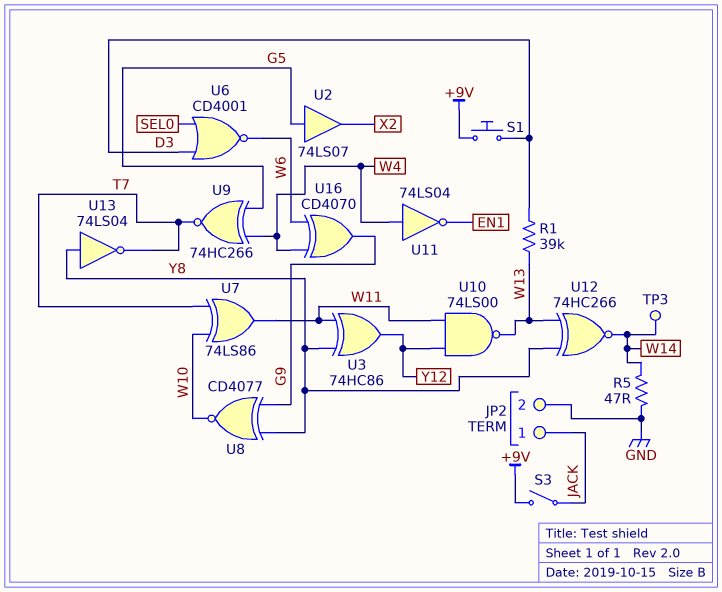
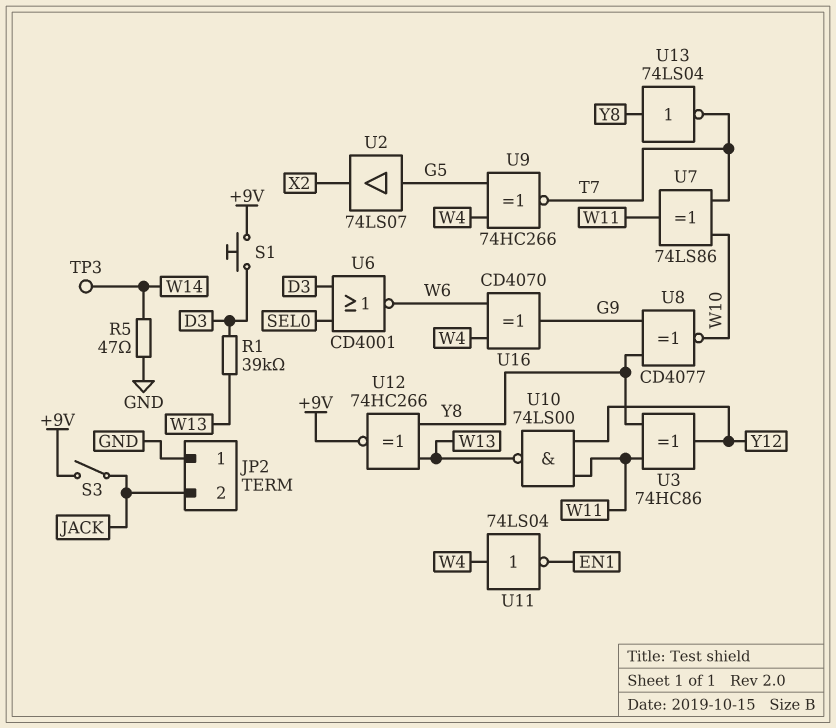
JP2 pin 1: JACK -> GND
JP2 pin 2: GND -> JACK
U12: XNOR 74HC266 (in W13, in Y8, out W14) -> XNOR 74HC266 (in W13, in Y8, out +9V)

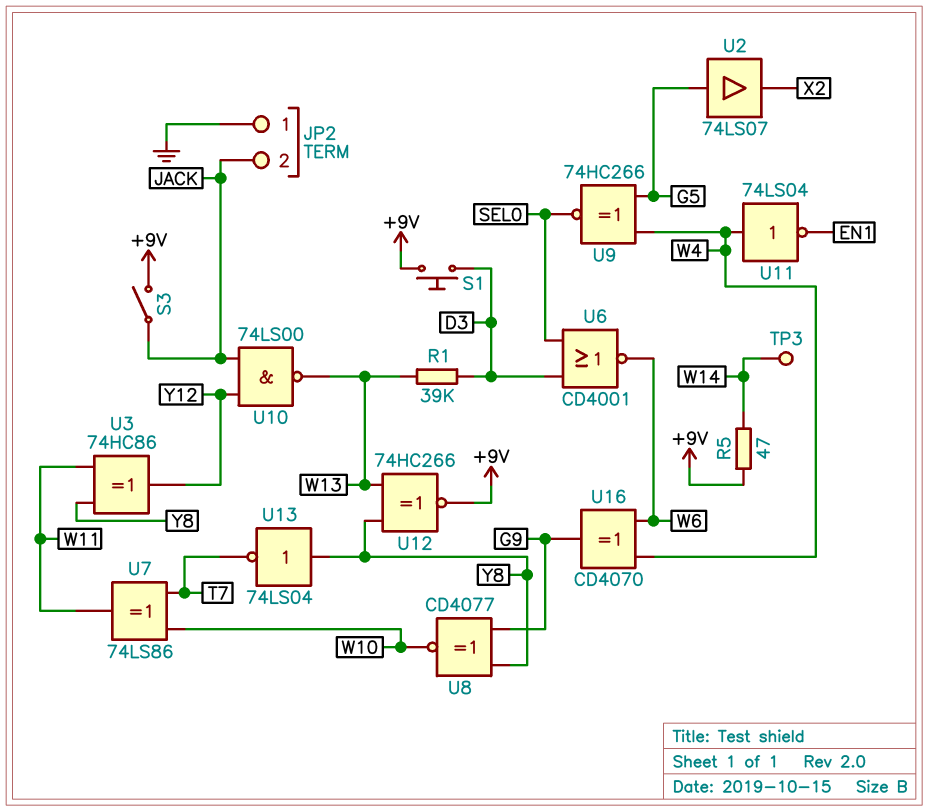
R5: 47 (GND, W14) -> 47 (+9V, W14)
U9: XNOR 74HC266 (in G5, in W4, out T7) -> XNOR 74HC266 (in G5, in W4, out SEL0)
U10: NAND 74LS00 (in W11, in Y12, out W13) -> NAND 74LS00 (in JACK, in Y12, out W13)

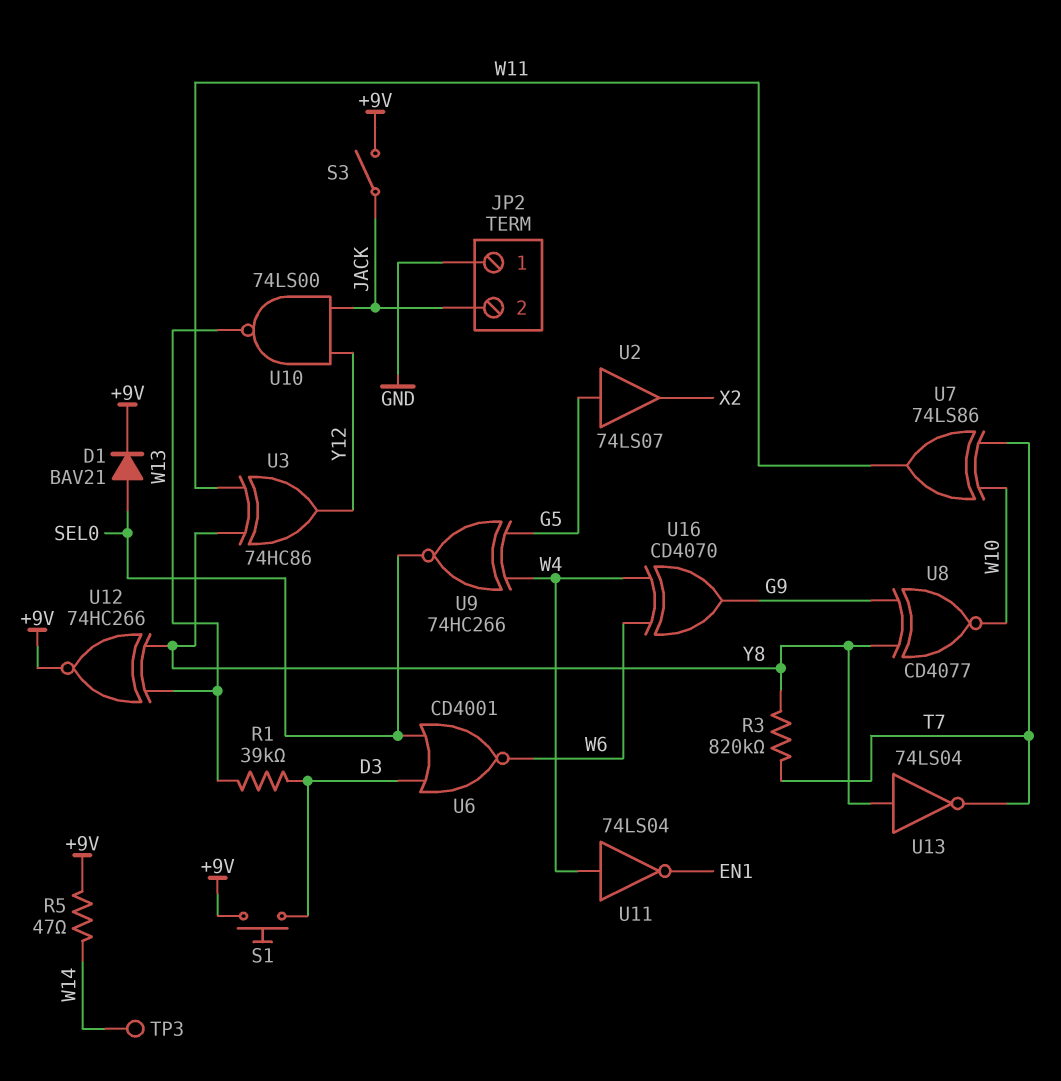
D1: none -> diode BAV21 (A SEL0, K +9V)
R3: none -> 820k (T7, Y8)

